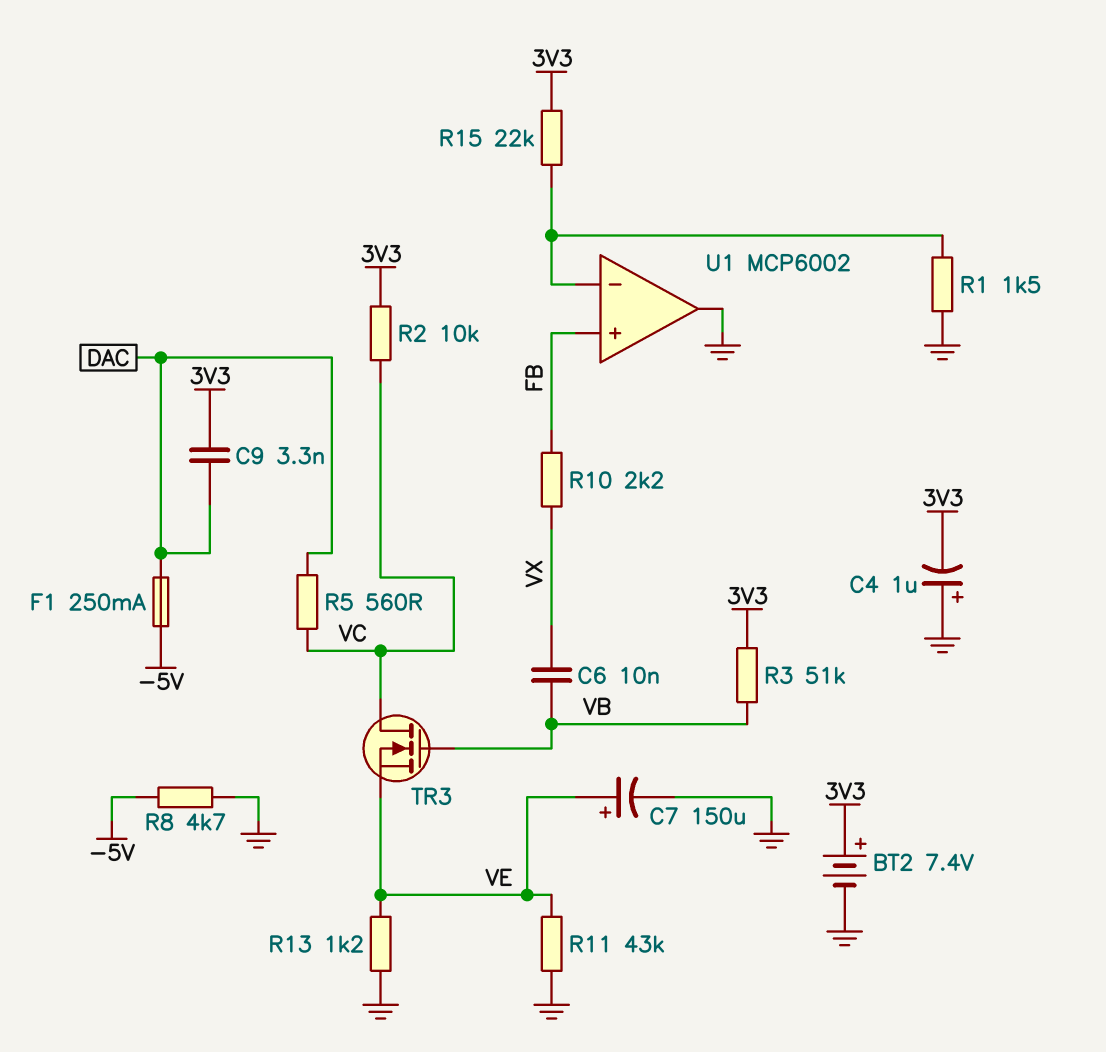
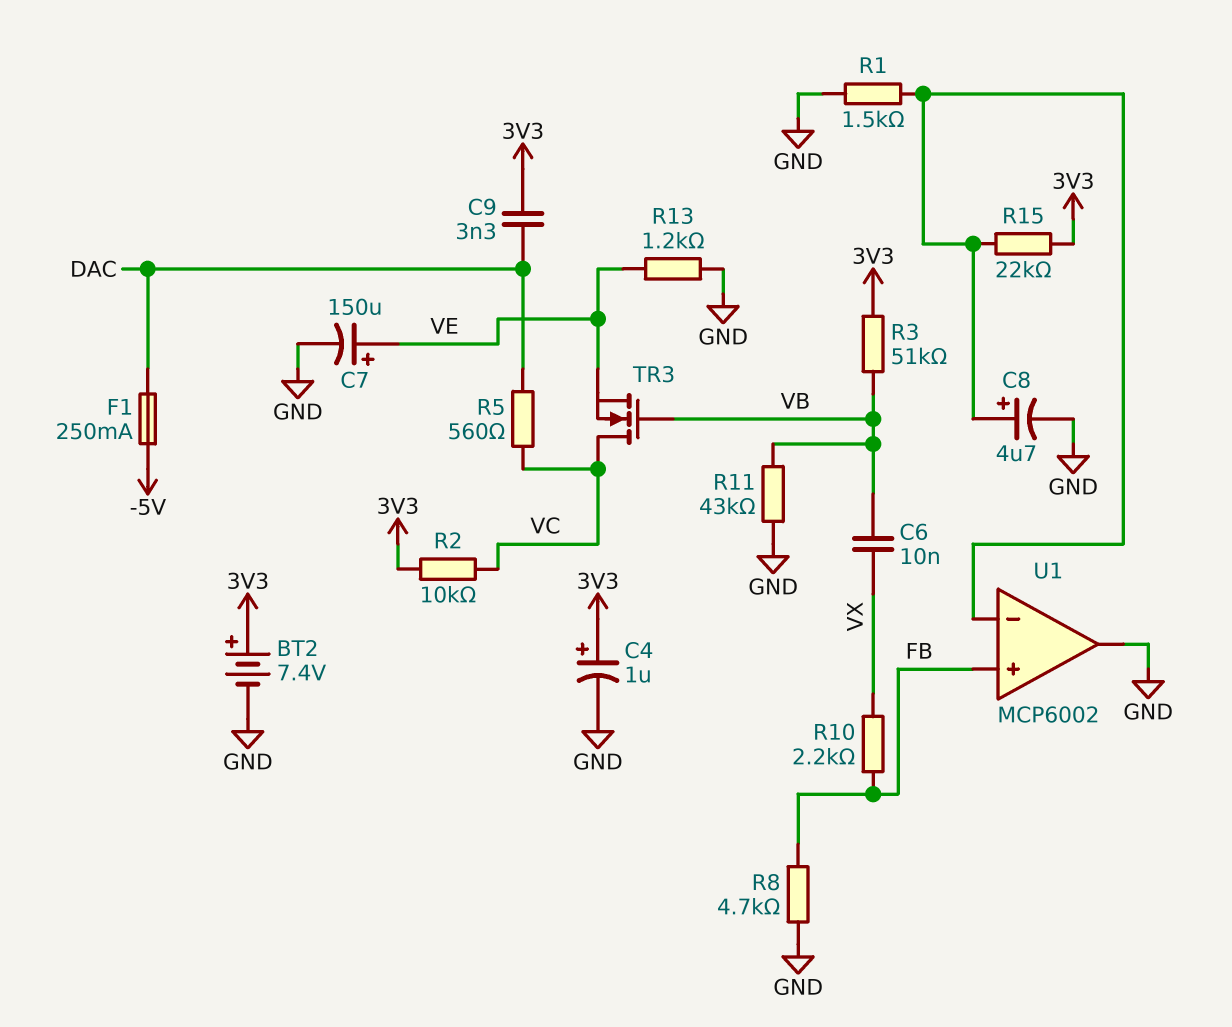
C4: 1uF (plus GND, minus 3V3) -> 1uF (plus 3V3, minus GND)
C8: none -> 4.7uF (plus U1/in-, minus GND)
R8: 4.7k (-5V, GND) -> 4.7k (FB, GND)
R11: 43k (GND, VE) -> 43k (GND, VB)

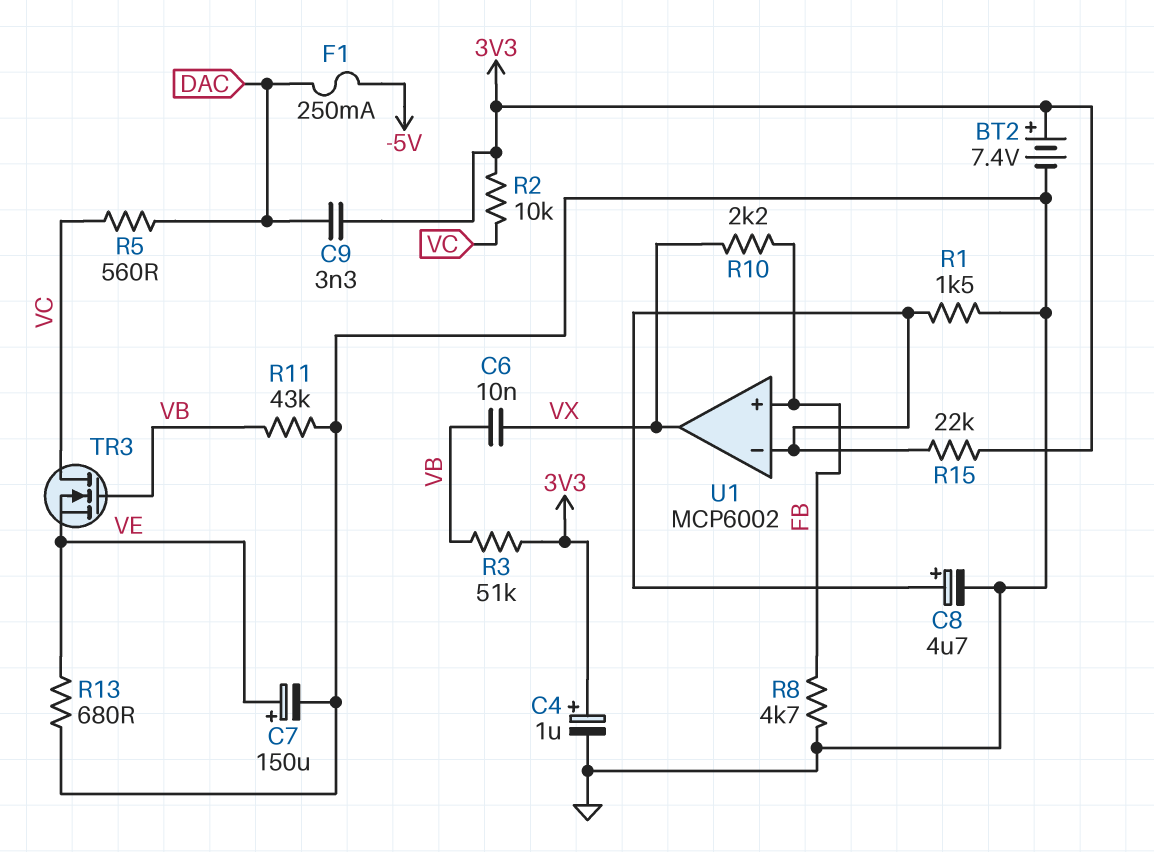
R13: 1.2k (GND, VE) -> 680 (GND, VE)
U1 pin out: GND -> VX

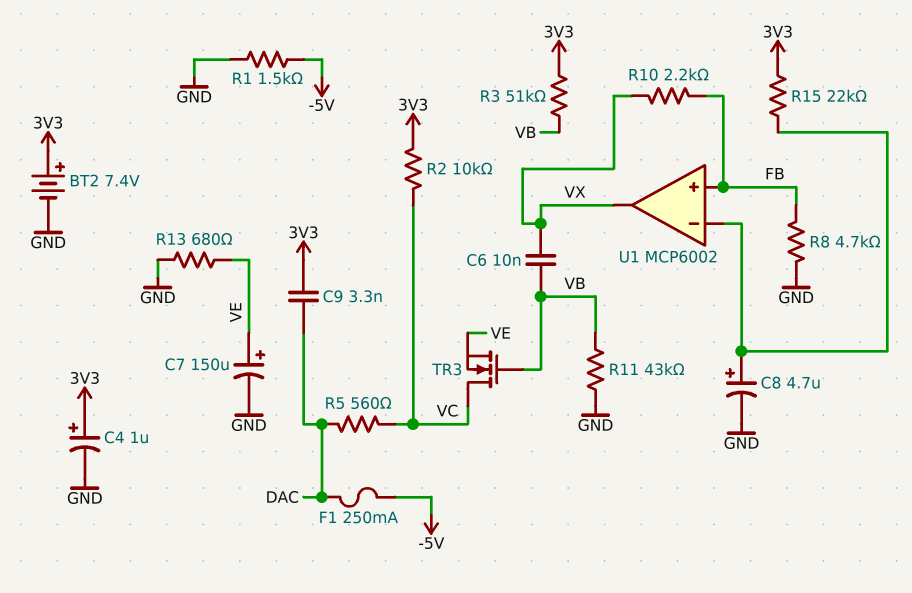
R1: 1.5k (GND, U1/in-) -> 1.5k (-5V, GND)

